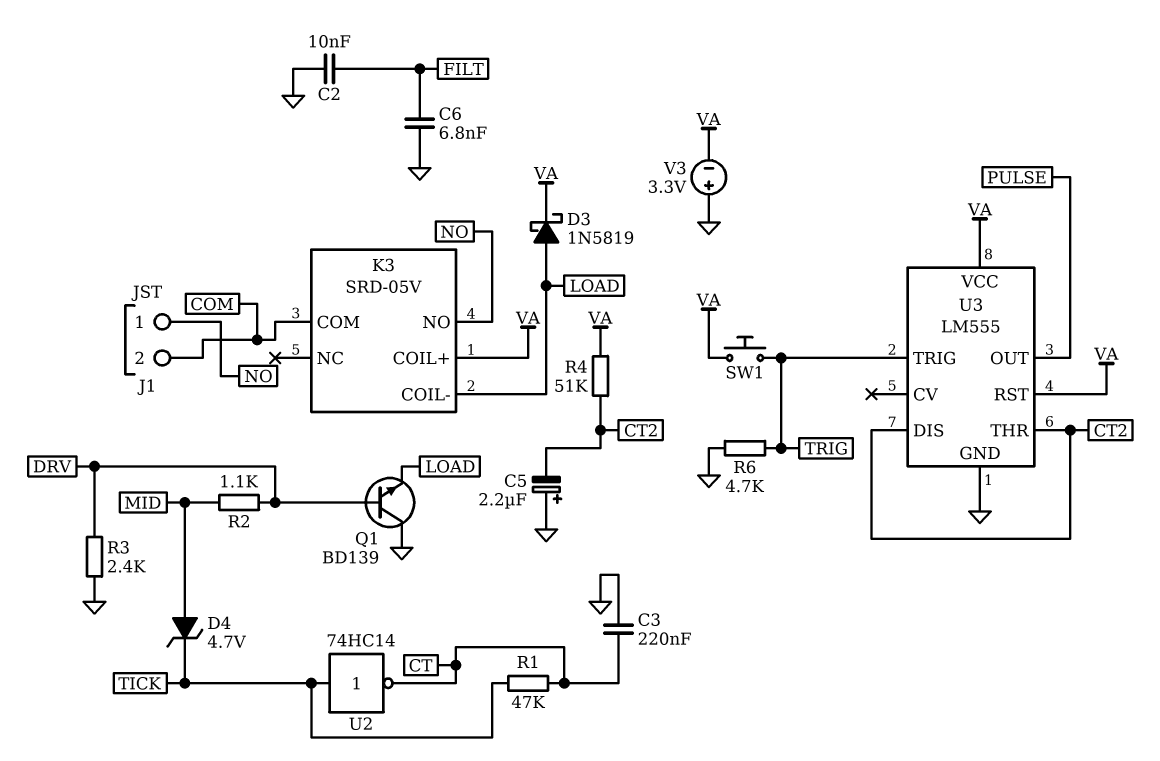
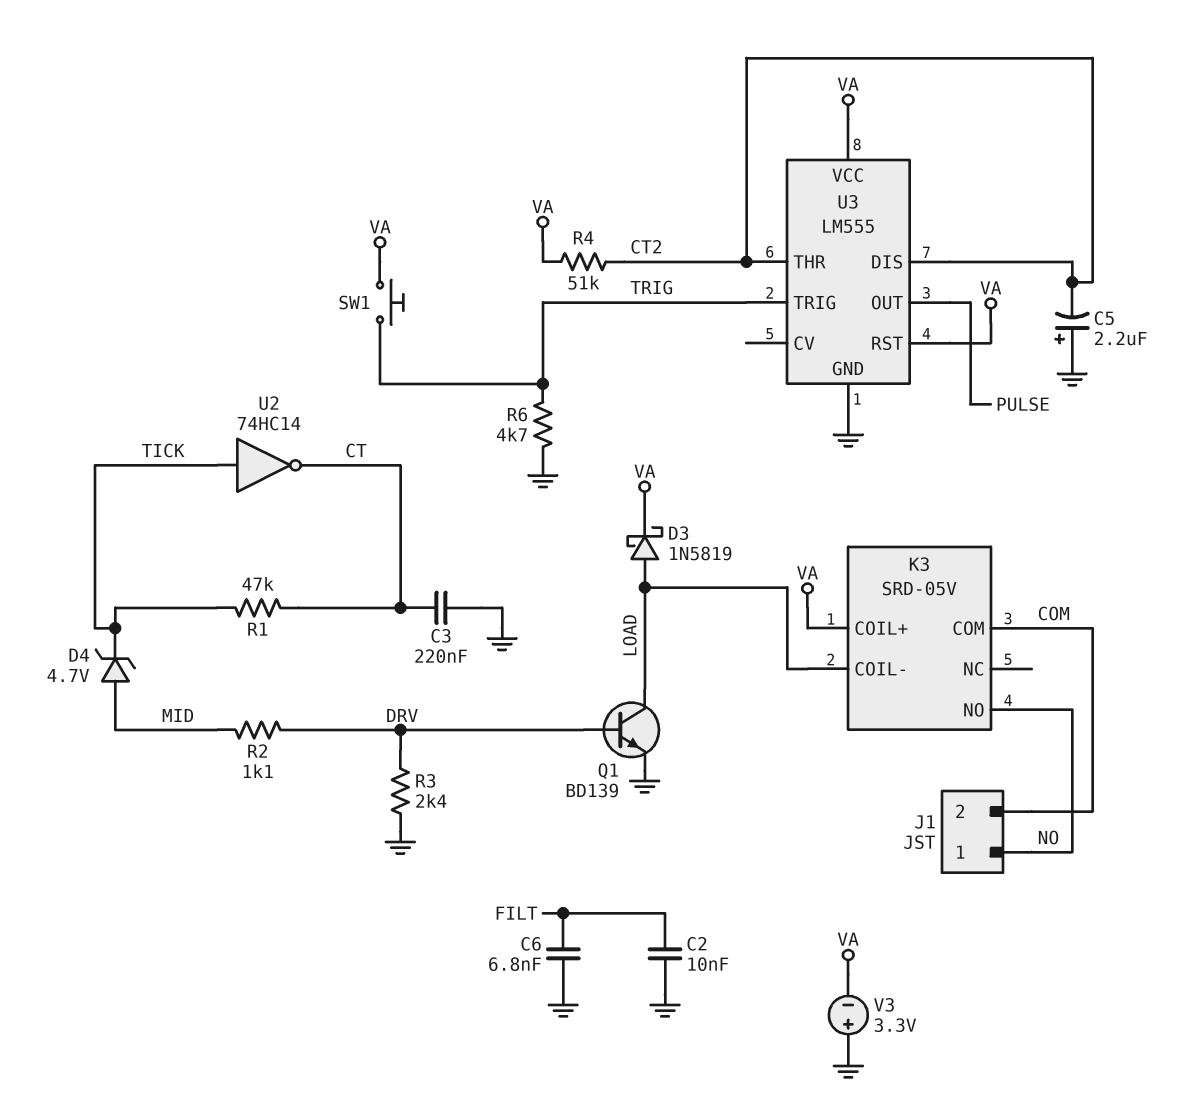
Q1: NPN BD139 (B DRV, C GND, E LOAD) -> NPN BD139 (B DRV, C LOAD, E GND)

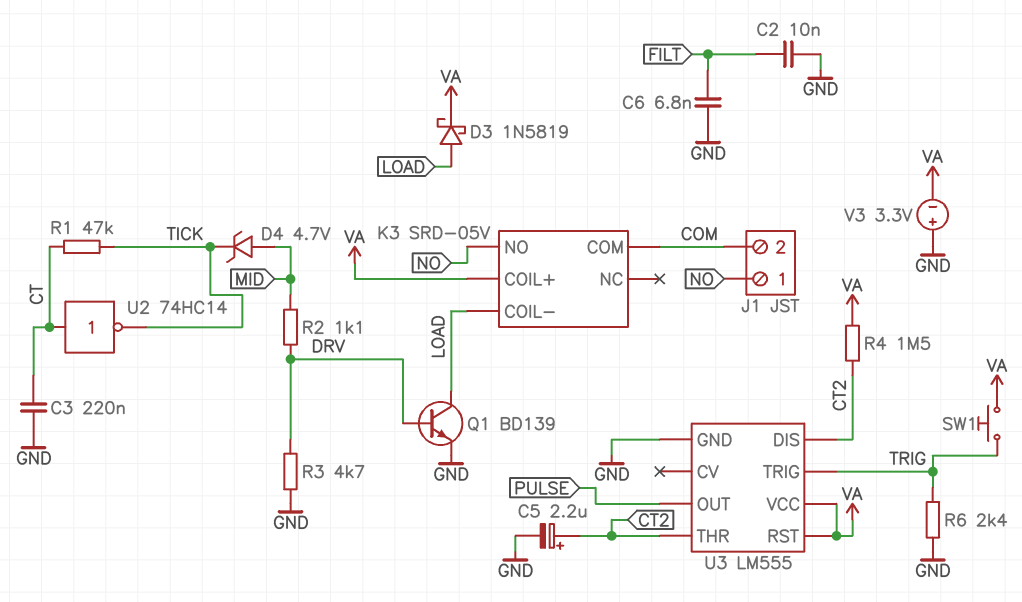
C5: 2.2uF (plus GND, minus CT2) -> 2.2uF (plus CT2, minus GND)
R3: 2.4k (DRV, GND) -> 4.7k (DRV, GND)
R4: 51k (CT2, VA) -> 1.5M (CT2, VA)
R6: 4.7k (GND, TRIG) -> 2.4k (GND, TRIG)
U2: NOT 74HC14 (in TICK, out CT) -> NOT 74HC14 (in CT, out TICK)

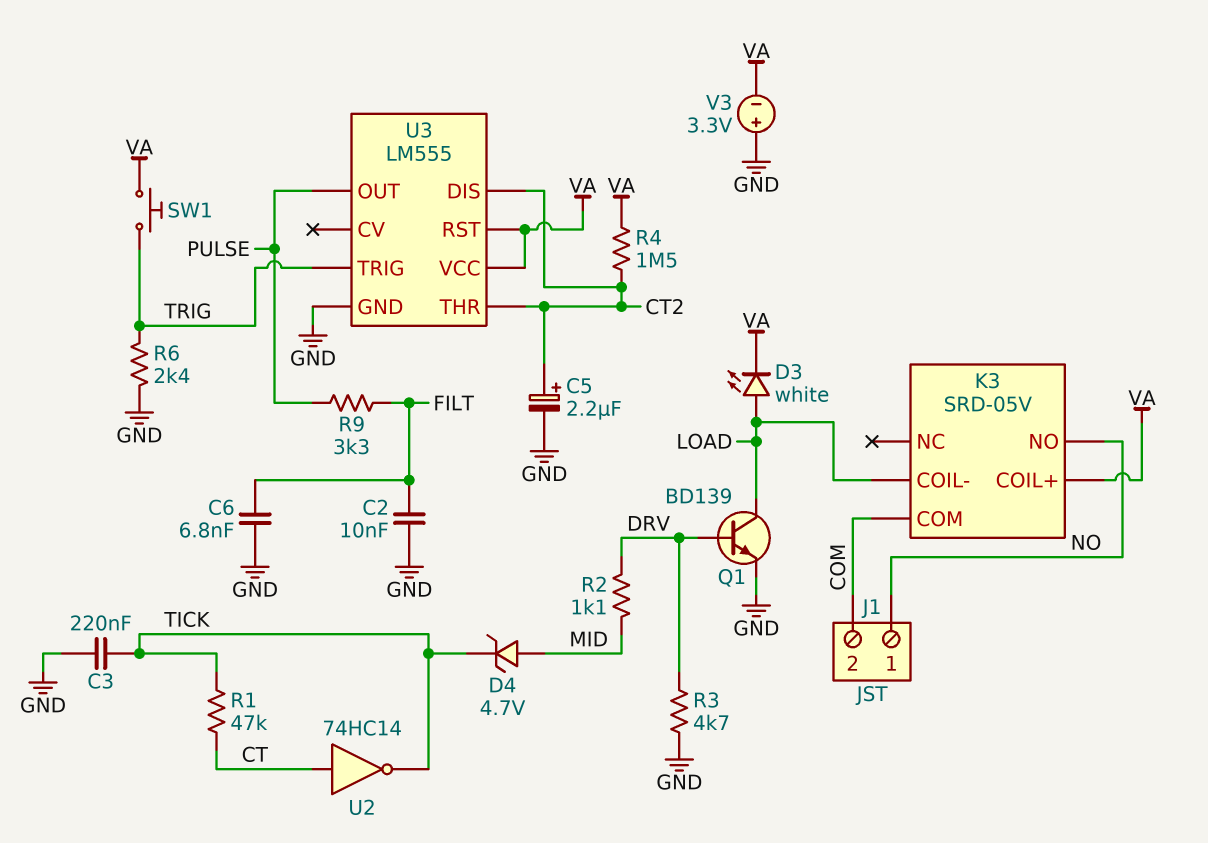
C3: 220nF (CT, GND) -> 220nF (GND, TICK)
D3: schottky 1N5819 (A LOAD, K VA) -> LED white (A LOAD, K VA)
R9: none -> 3.3k (FILT, PULSE)

